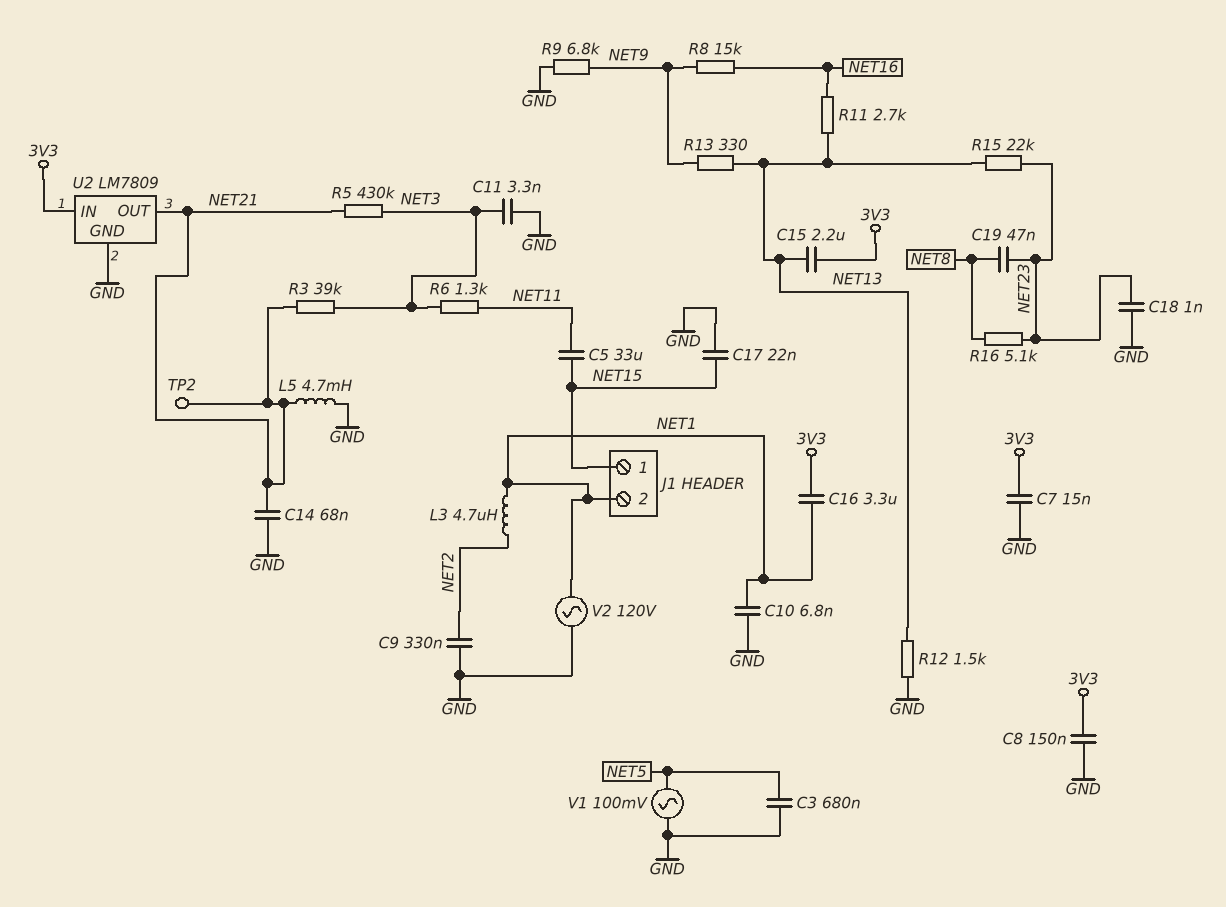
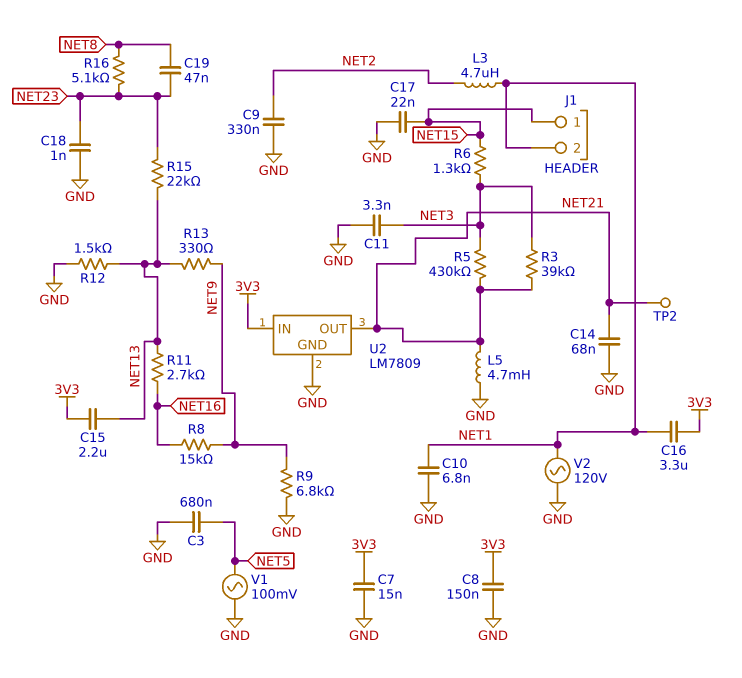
C5: 33uF (NET11, NET15) -> none
R6: 1.3k (NET3, NET11) -> 1.3k (NET3, NET15)

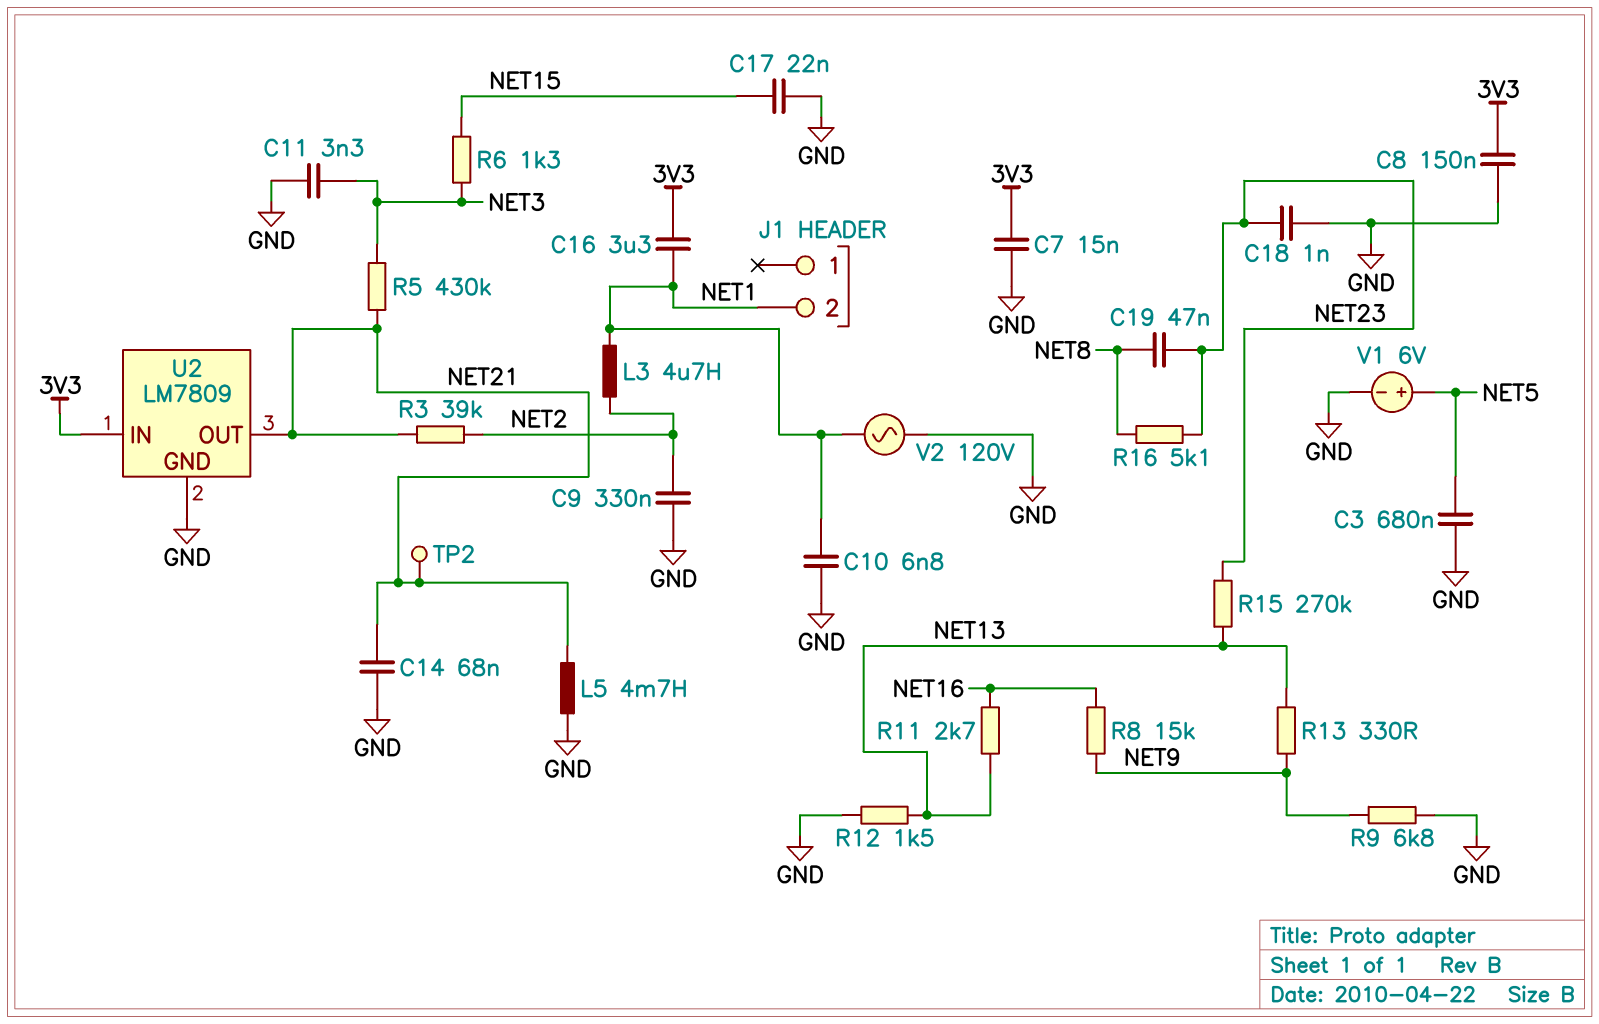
C15: 2.2uF (3V3, NET13) -> none
J1 pin 1: NET15 -> none
R3: 39k (NET3, NET21) -> 39k (NET2, NET21)
R15: 22k (NET13, NET23) -> 270k (NET13, NET23)
V1: AC 100mV (GND, NET5) -> 6V (plus NET5, minus GND)

